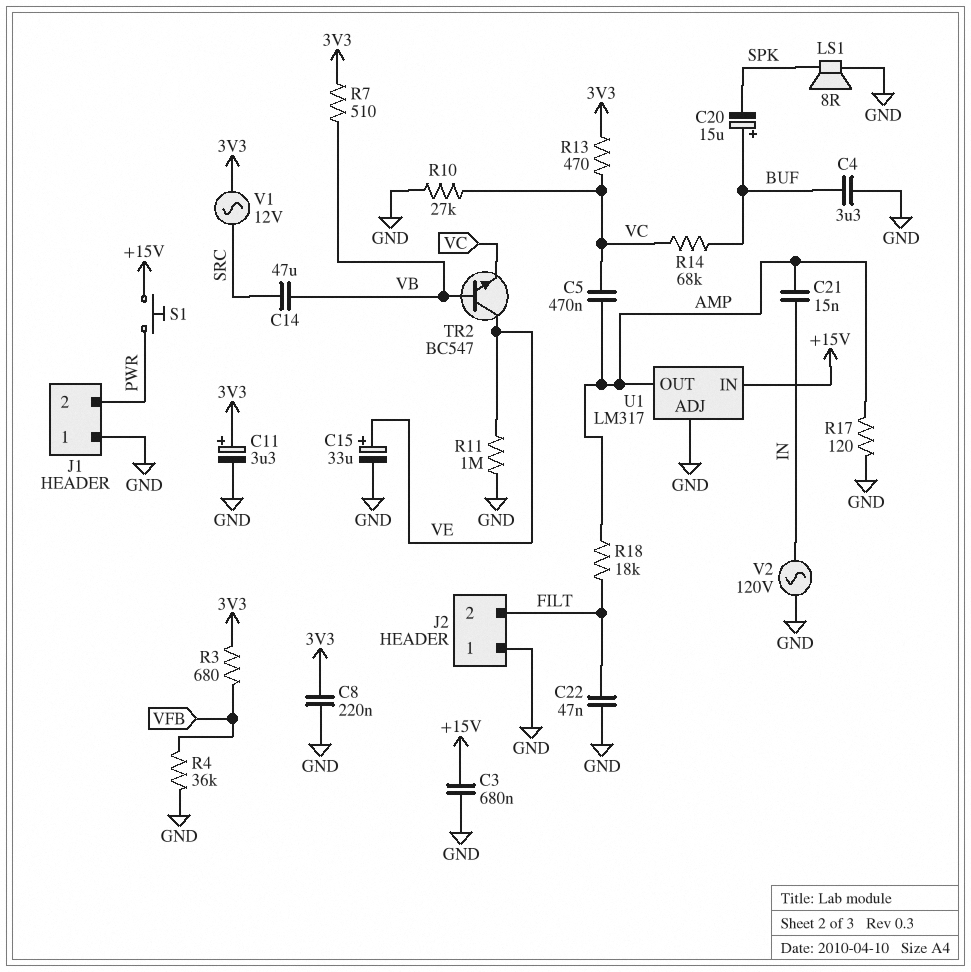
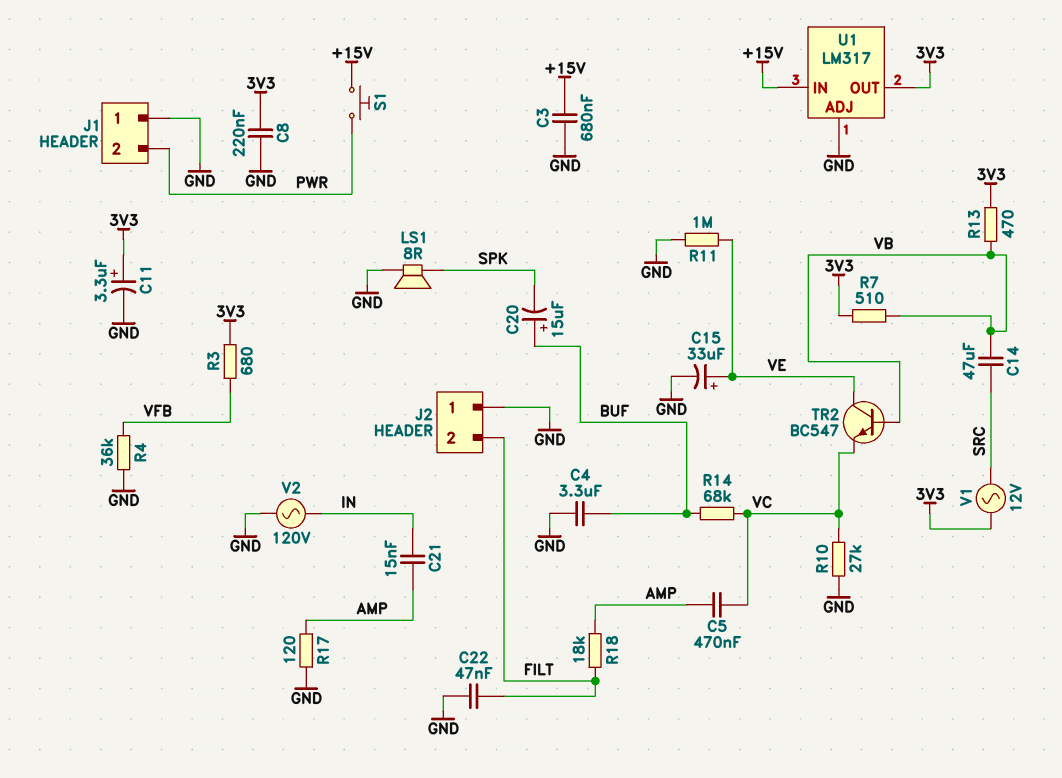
R13: 470 (3V3, VC) -> 470 (3V3, VB)
U1 pin OUT: AMP -> 3V3

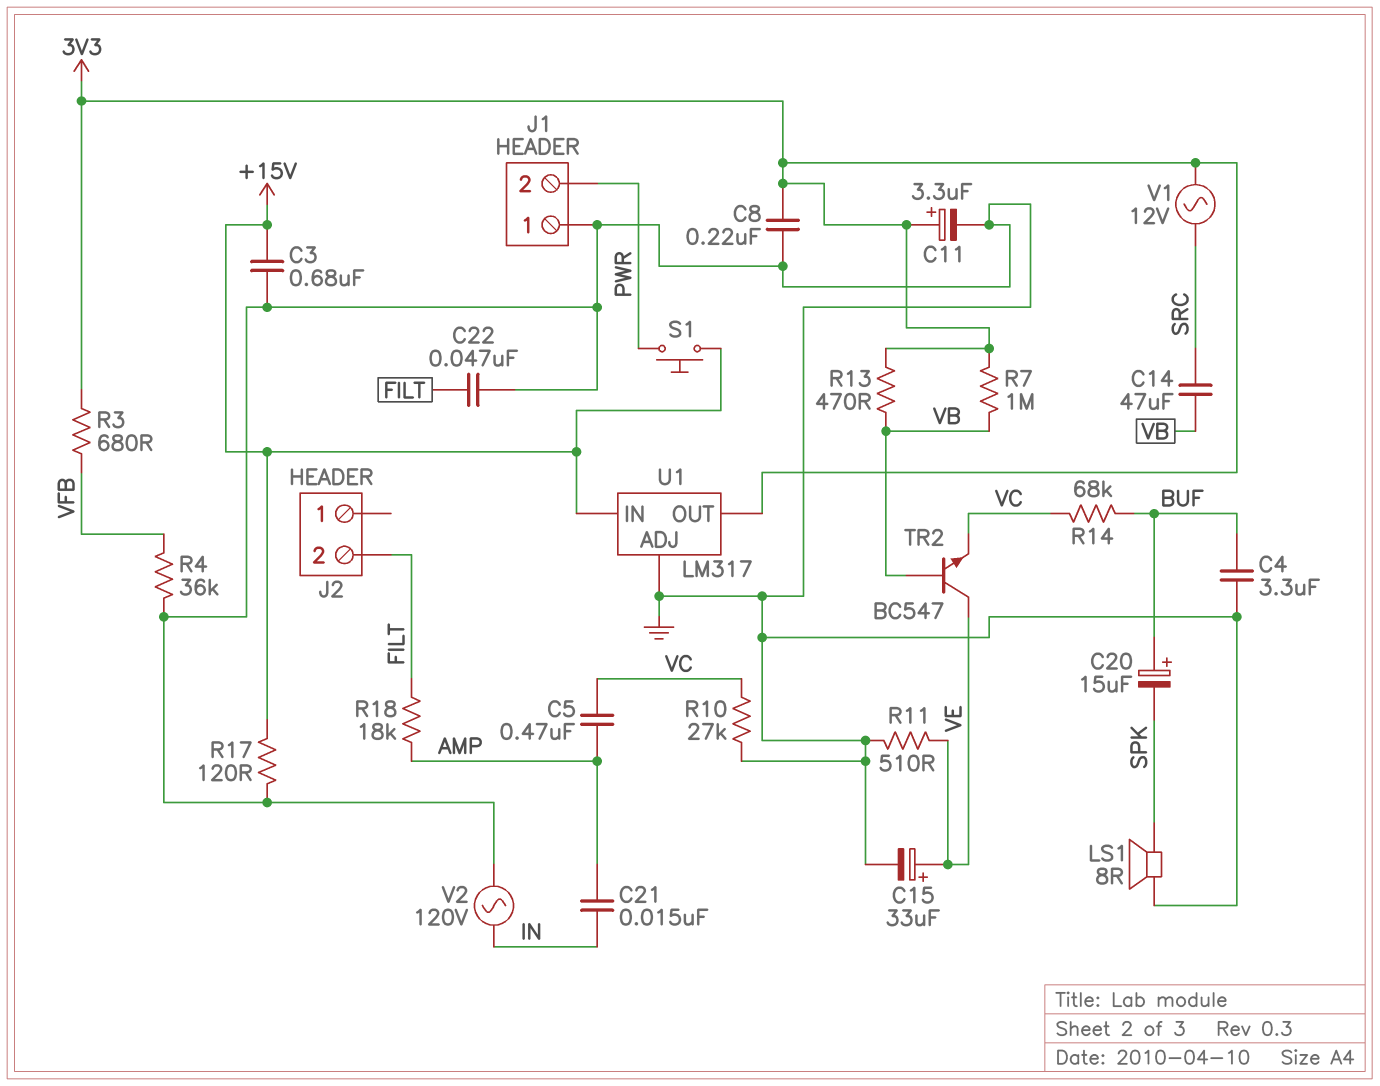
J2 pin 1: GND -> none
R7: 510 (3V3, VB) -> 1M (3V3, VB)
R11: 1M (GND, VE) -> 510 (GND, VE)
R17: 120 (AMP, GND) -> 120 (+15V, GND)

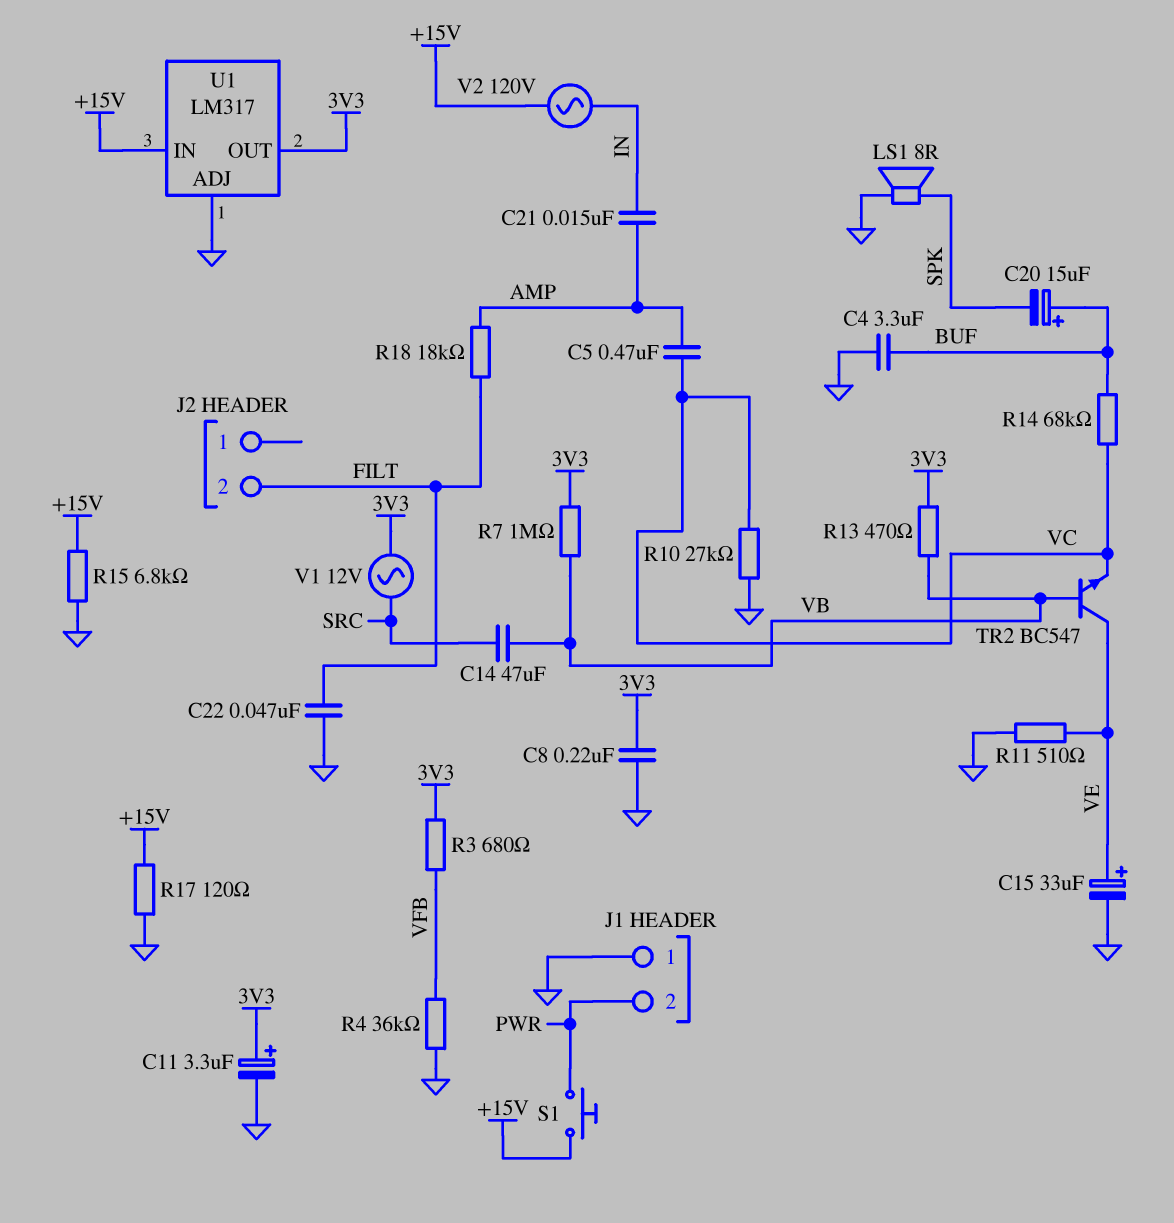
C3: 680nF (+15V, GND) -> none
R15: none -> 6.8k (+15V, GND)
V2: AC 120V (GND, IN) -> AC 120V (+15V, IN)

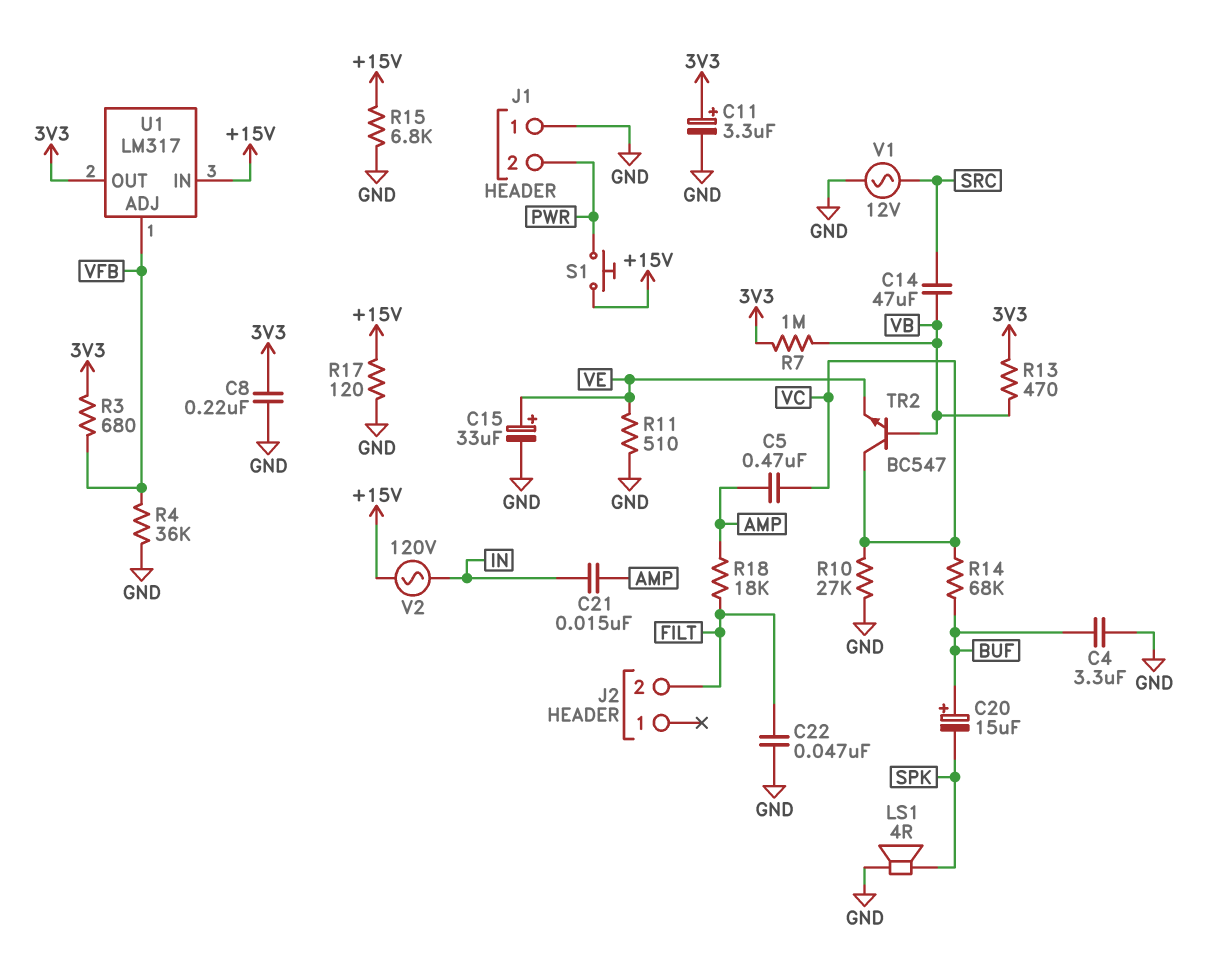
LS1: speaker 8R (GND, SPK) -> speaker 4R (GND, SPK)
TR2: NPN BC547 (B VB, C VE, E VC) -> NPN BC547 (B VB, C VC, E VE)
U1 pin ADJ: GND -> VFB
V1: AC 12V (3V3, SRC) -> AC 12V (GND, SRC)

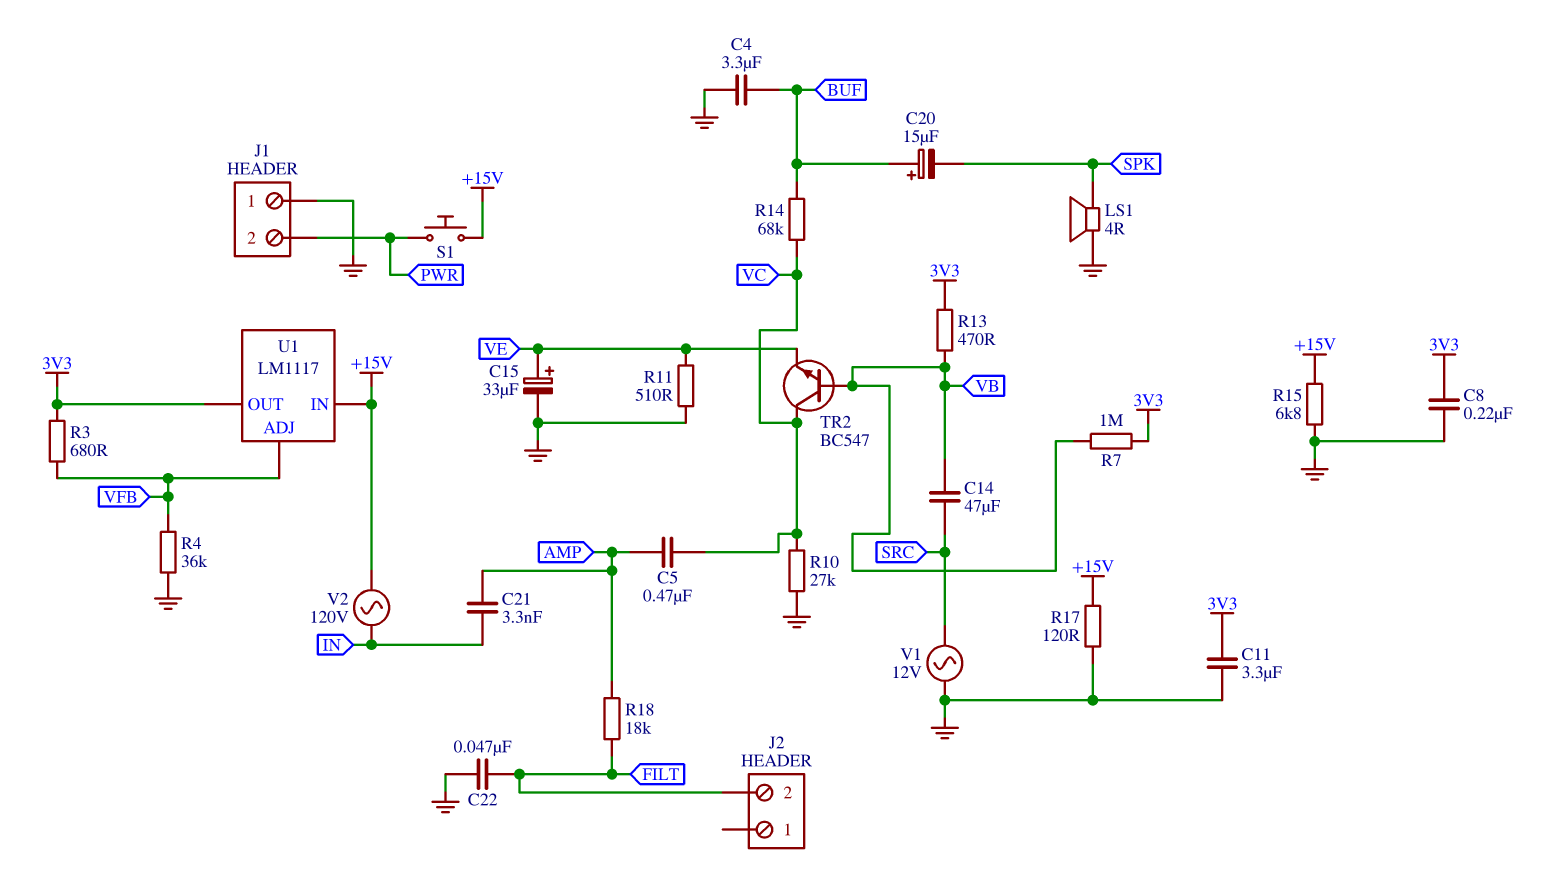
C11: 3.3uF (plus 3V3, minus GND) -> 3.3uF (3V3, GND)
C21: 15nF (AMP, IN) -> 3.3nF (AMP, IN)
U1: LM317 -> LM1117

